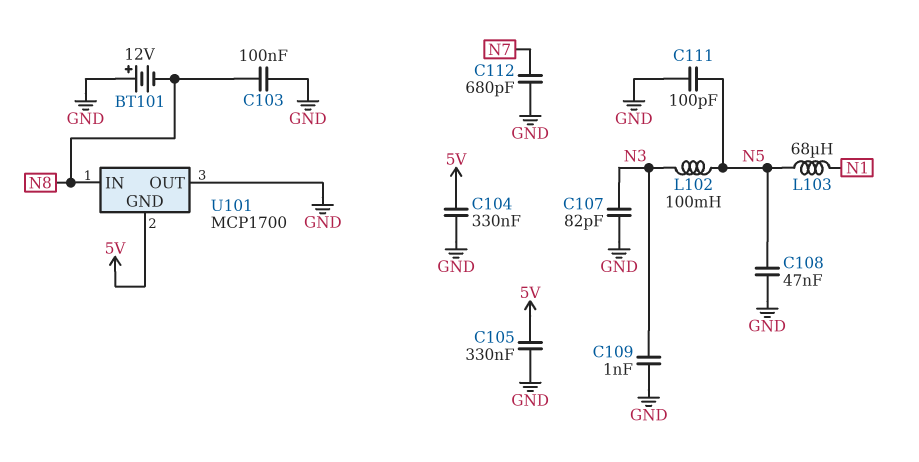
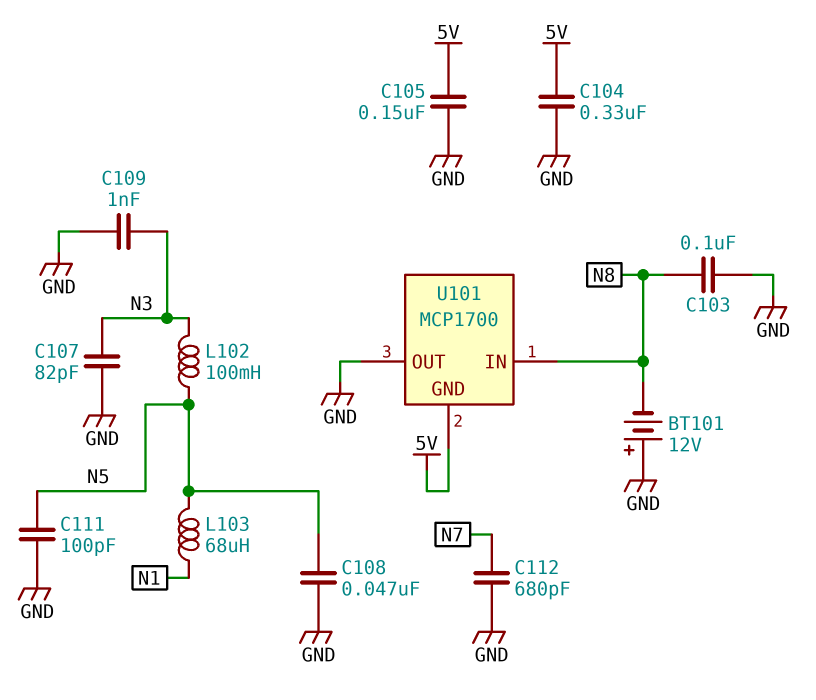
C105: 330nF (5V, GND) -> 150nF (5V, GND)

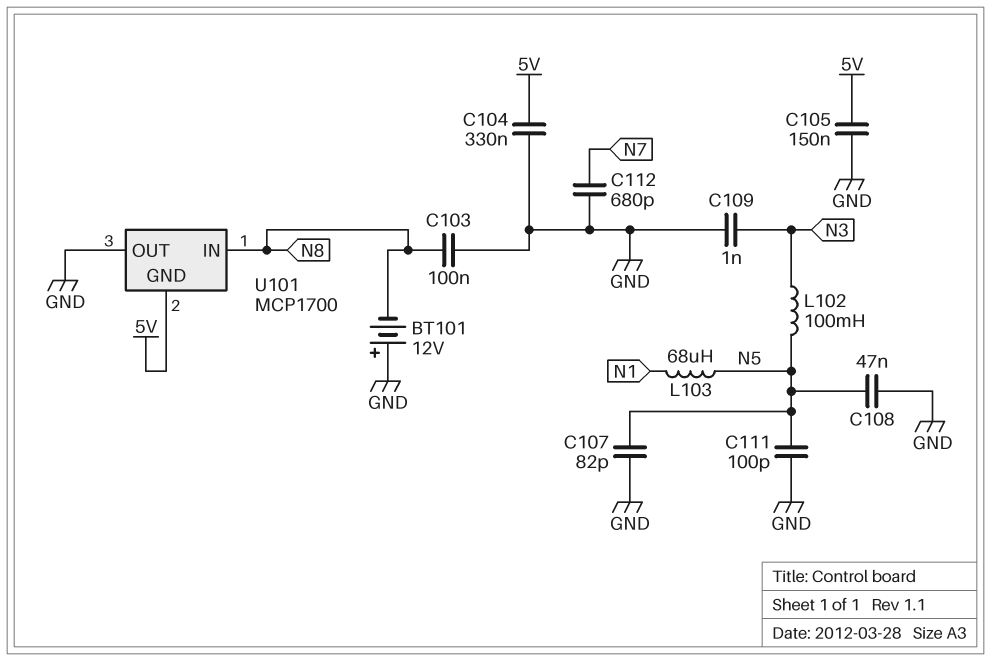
C107: 82pF (GND, N3) -> 82pF (GND, N5)

